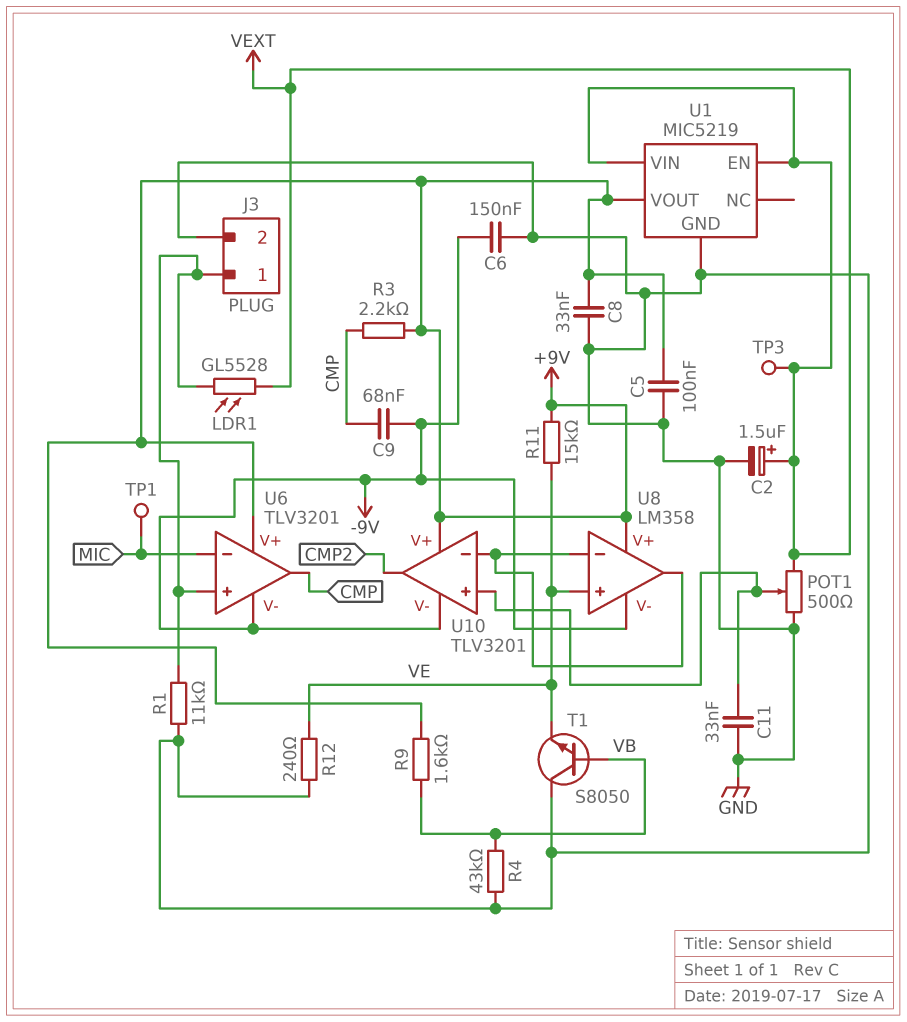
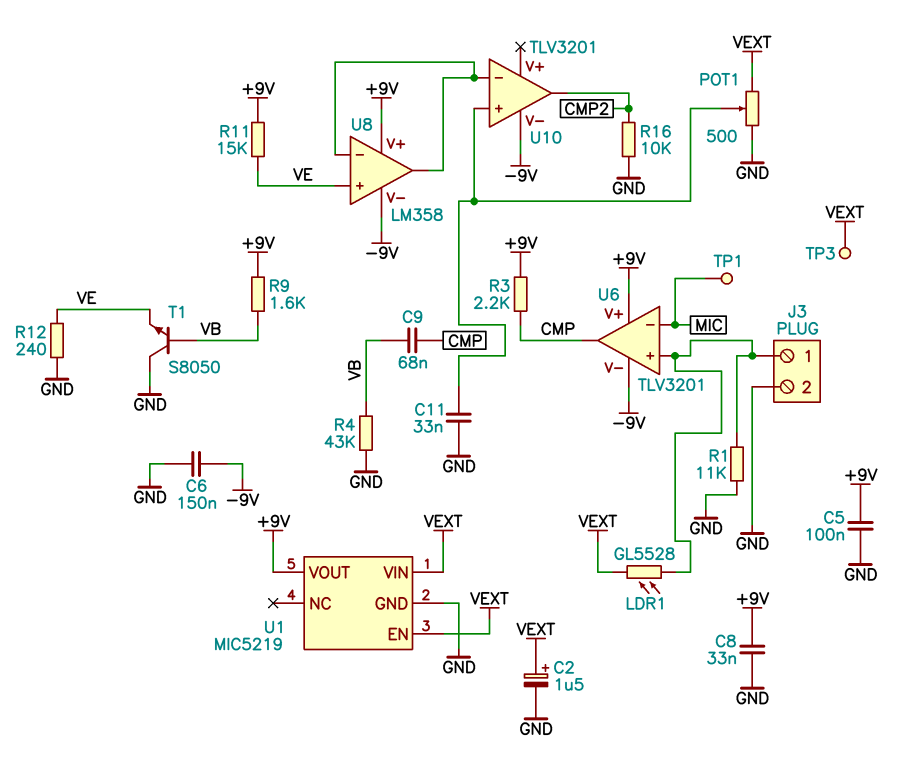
C9: 68nF (-9V, CMP) -> 68nF (CMP, VB)
R16: none -> 10k (CMP2, GND)
U10 pin V+: +9V -> none

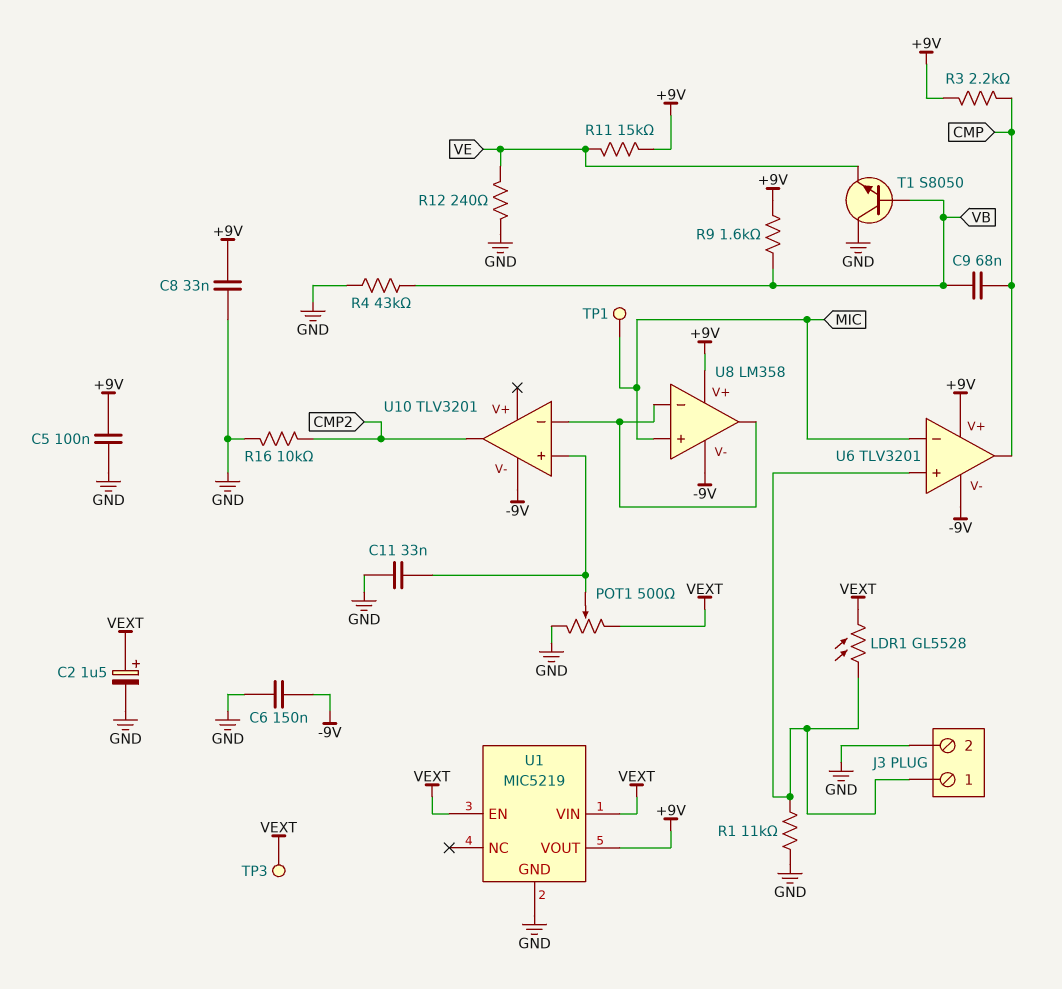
U8 pin in+: VE -> MIC

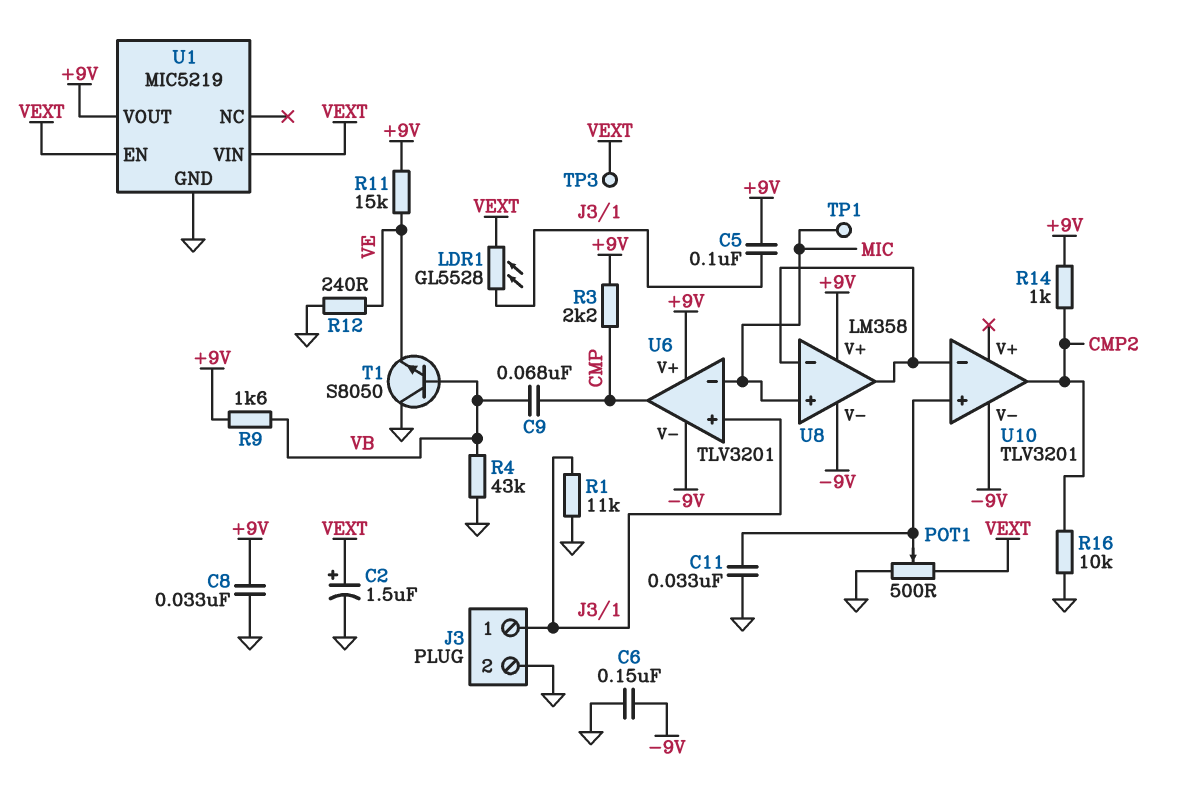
C5: 100nF (+9V, GND) -> 100nF (+9V, J3/1)
R14: none -> 1k (+9V, CMP2)

